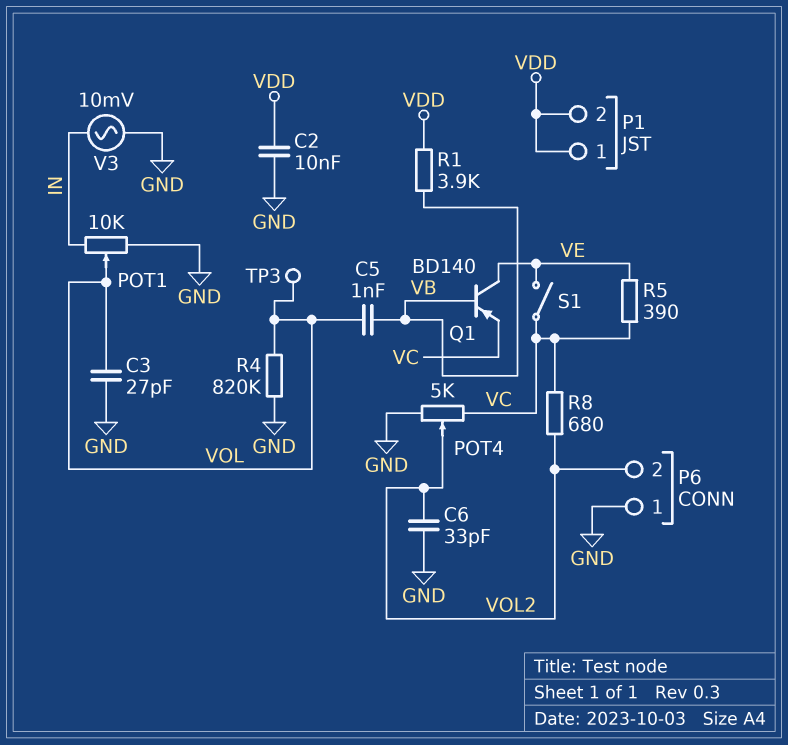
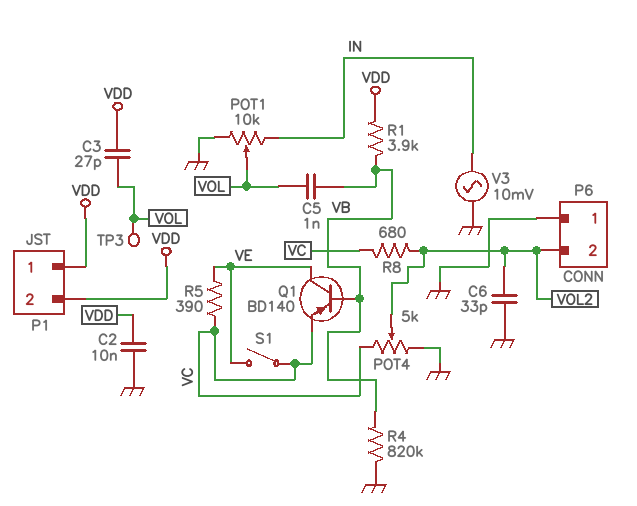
C3: 27pF (GND, VOL) -> 27pF (VDD, VOL)
R4: 820k (GND, VOL) -> 820k (GND, VB)

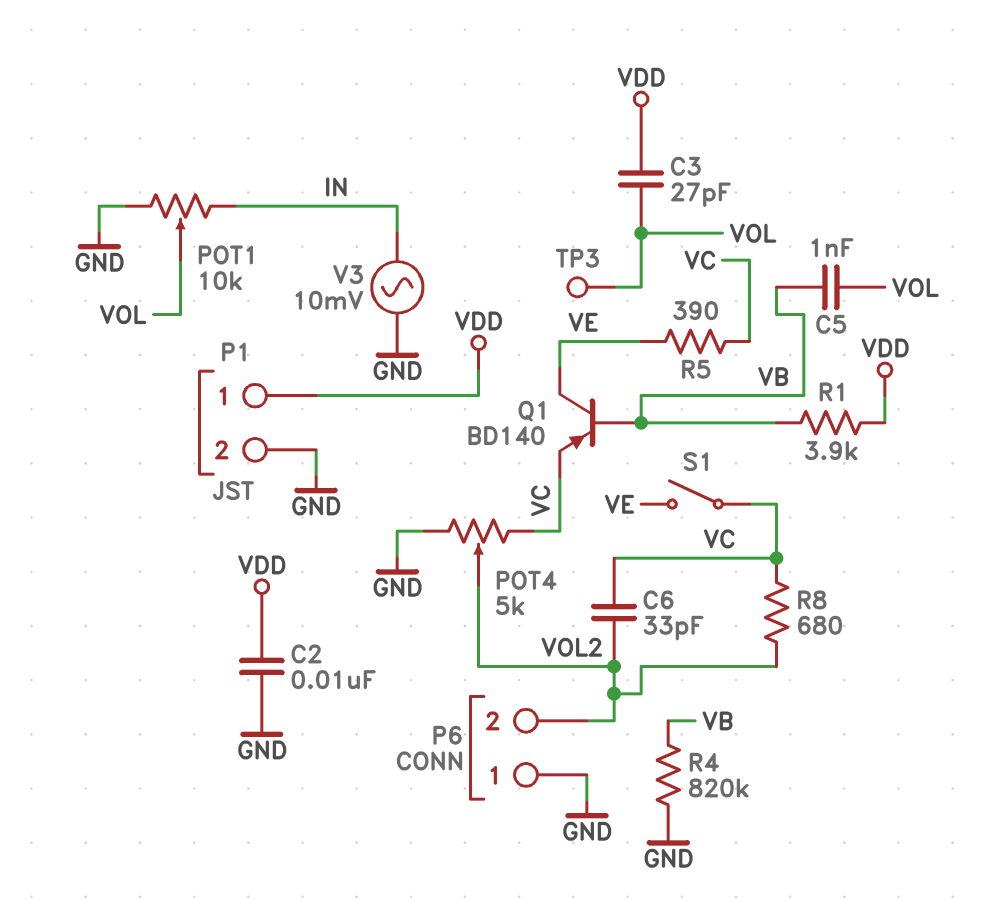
C6: 33pF (GND, VOL2) -> 33pF (VC, VOL2)
P1 pin 2: VDD -> GND

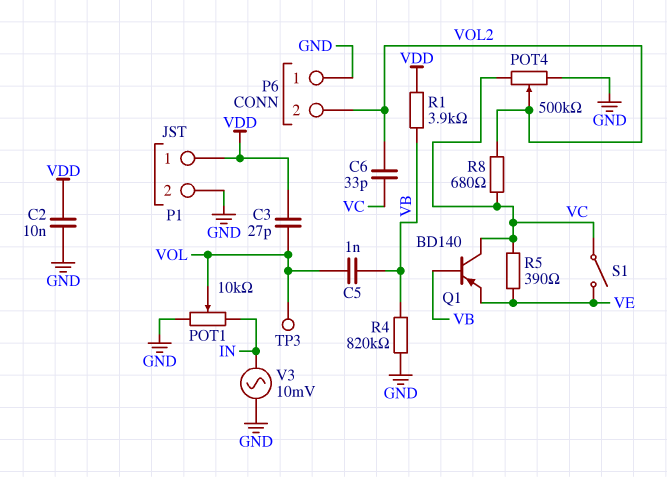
POT4: 5k (GND, VC, wiper VOL2) -> 500k (GND, VC, wiper VOL2)
Q1: PNP BD140 (B VB, C VE, E VC) -> PNP BD140 (B VB, C VC, E VE)

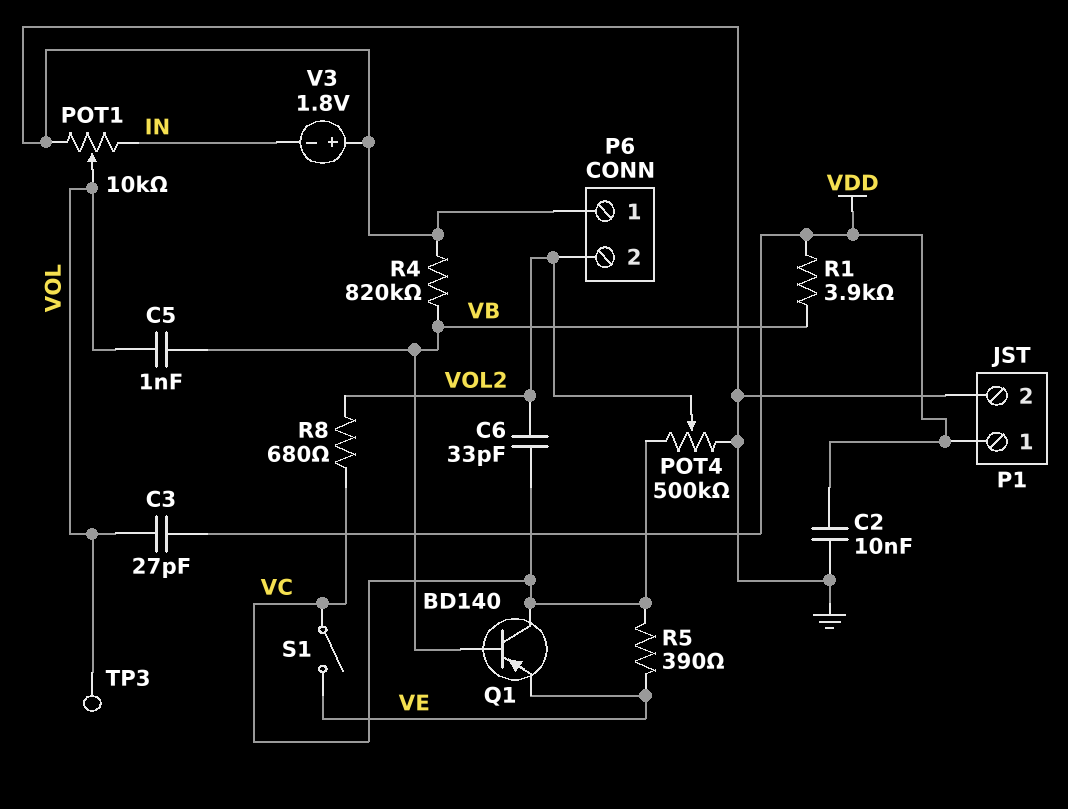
V3: AC 10mV (GND, IN) -> 1.8V (plus GND, minus IN)

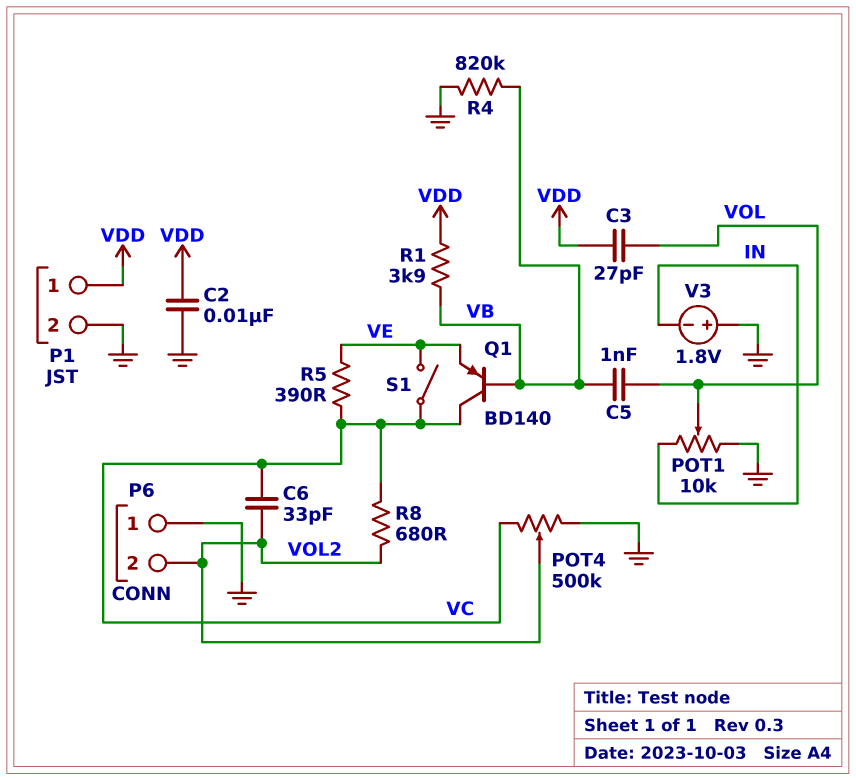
TP3: test point (VOL) -> none

